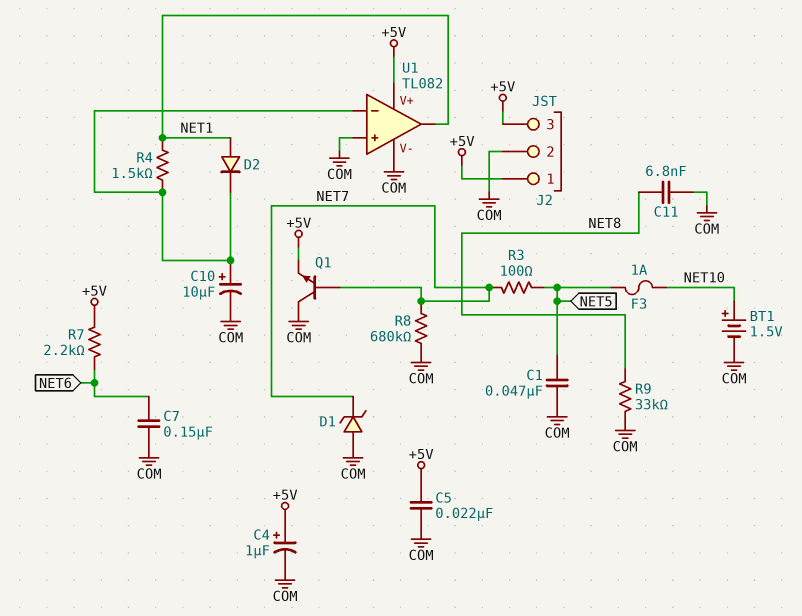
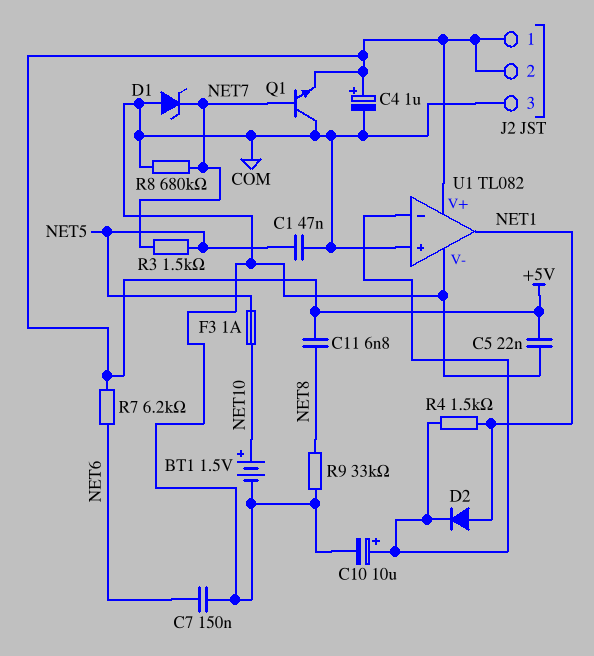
C11: 6.8nF (COM, NET8) -> 6.8nF (+5V, NET8)
J2 pin 2: COM -> +5V
J2 pin 3: +5V -> COM
R3: 100 (NET5, NET7) -> 1.5k (NET5, NET7)
R7: 2.2k (+5V, NET6) -> 6.2k (+5V, NET6)

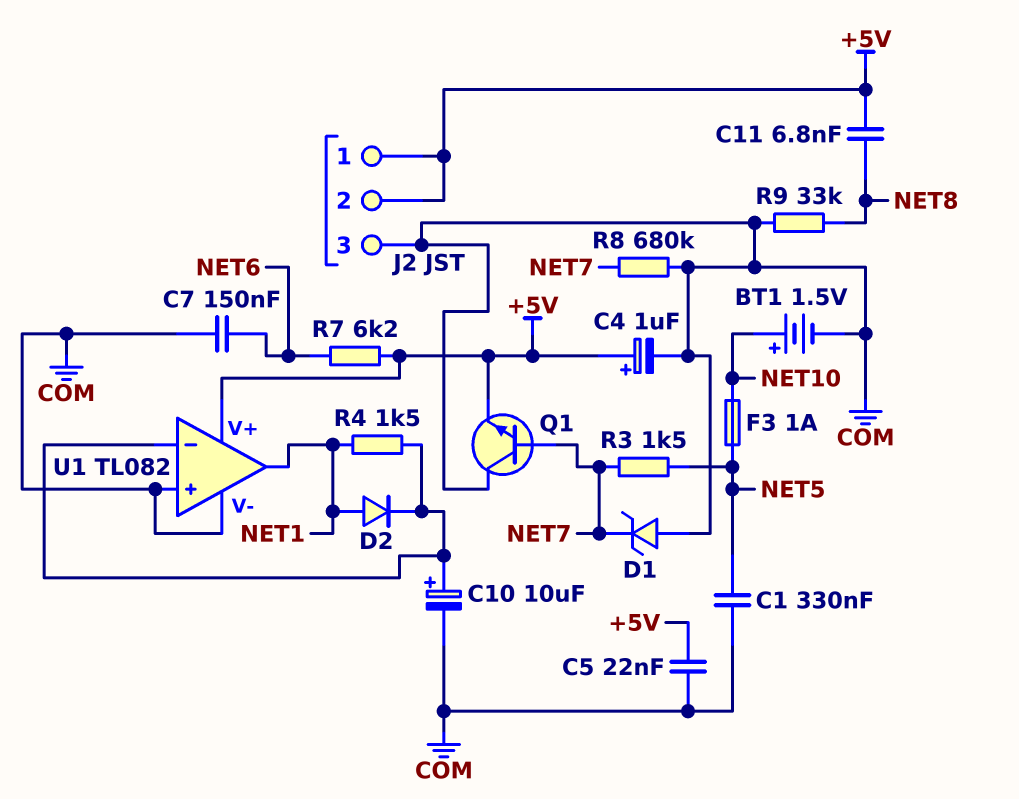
C1: 47nF (COM, NET5) -> 330nF (COM, NET5)

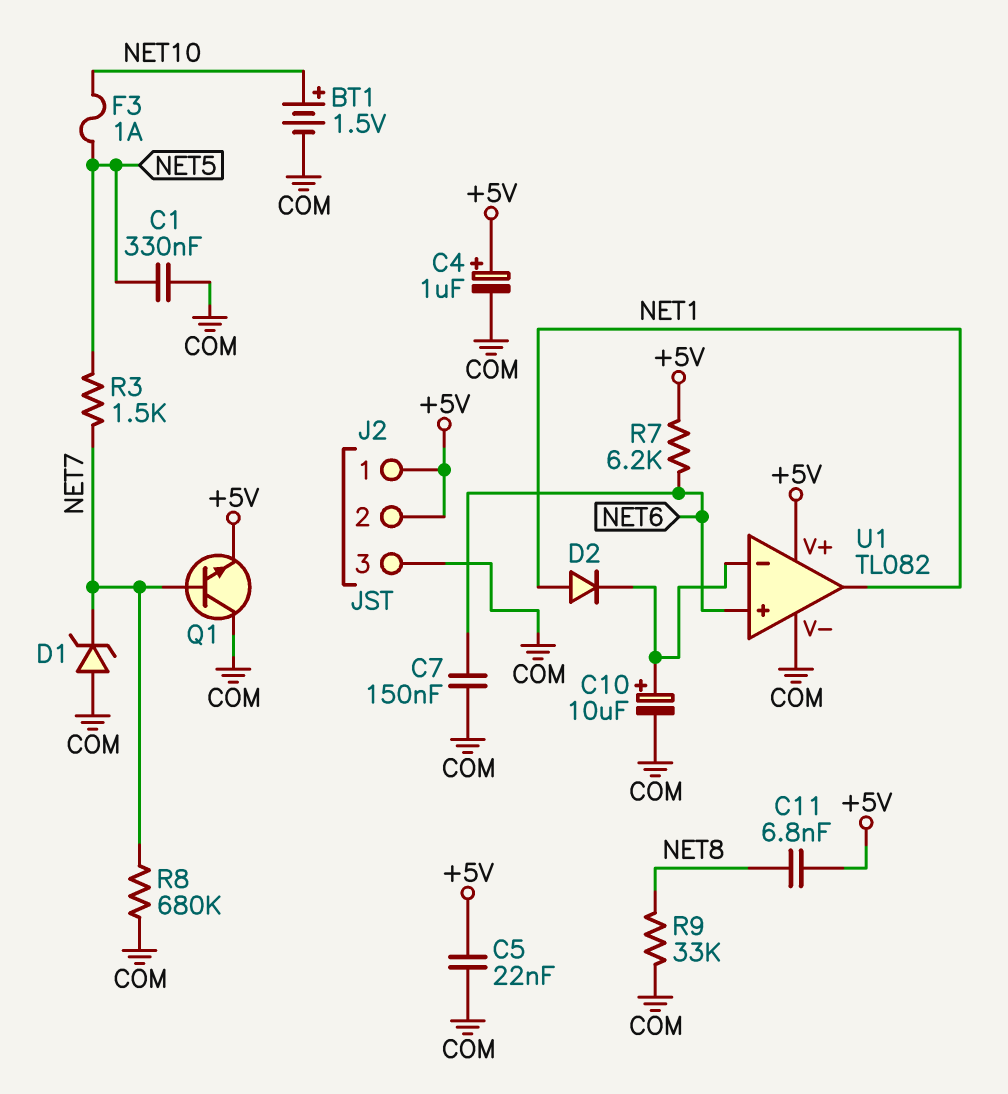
R4: 1.5k (NET1, U1/in-) -> none
U1 pin in+: COM -> NET6

